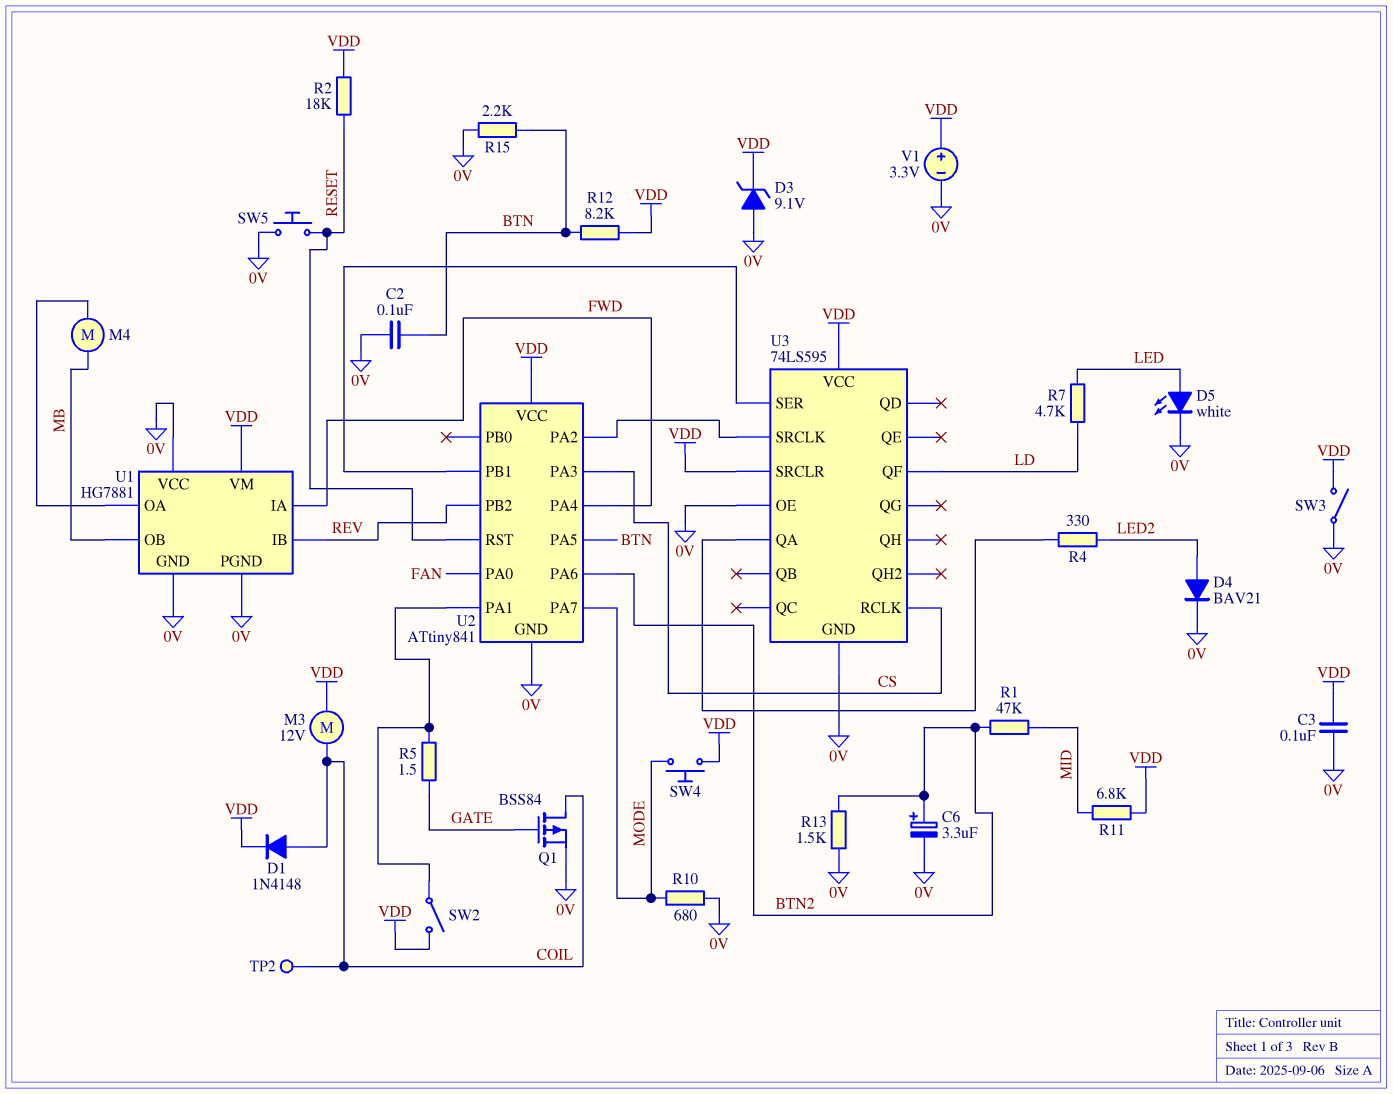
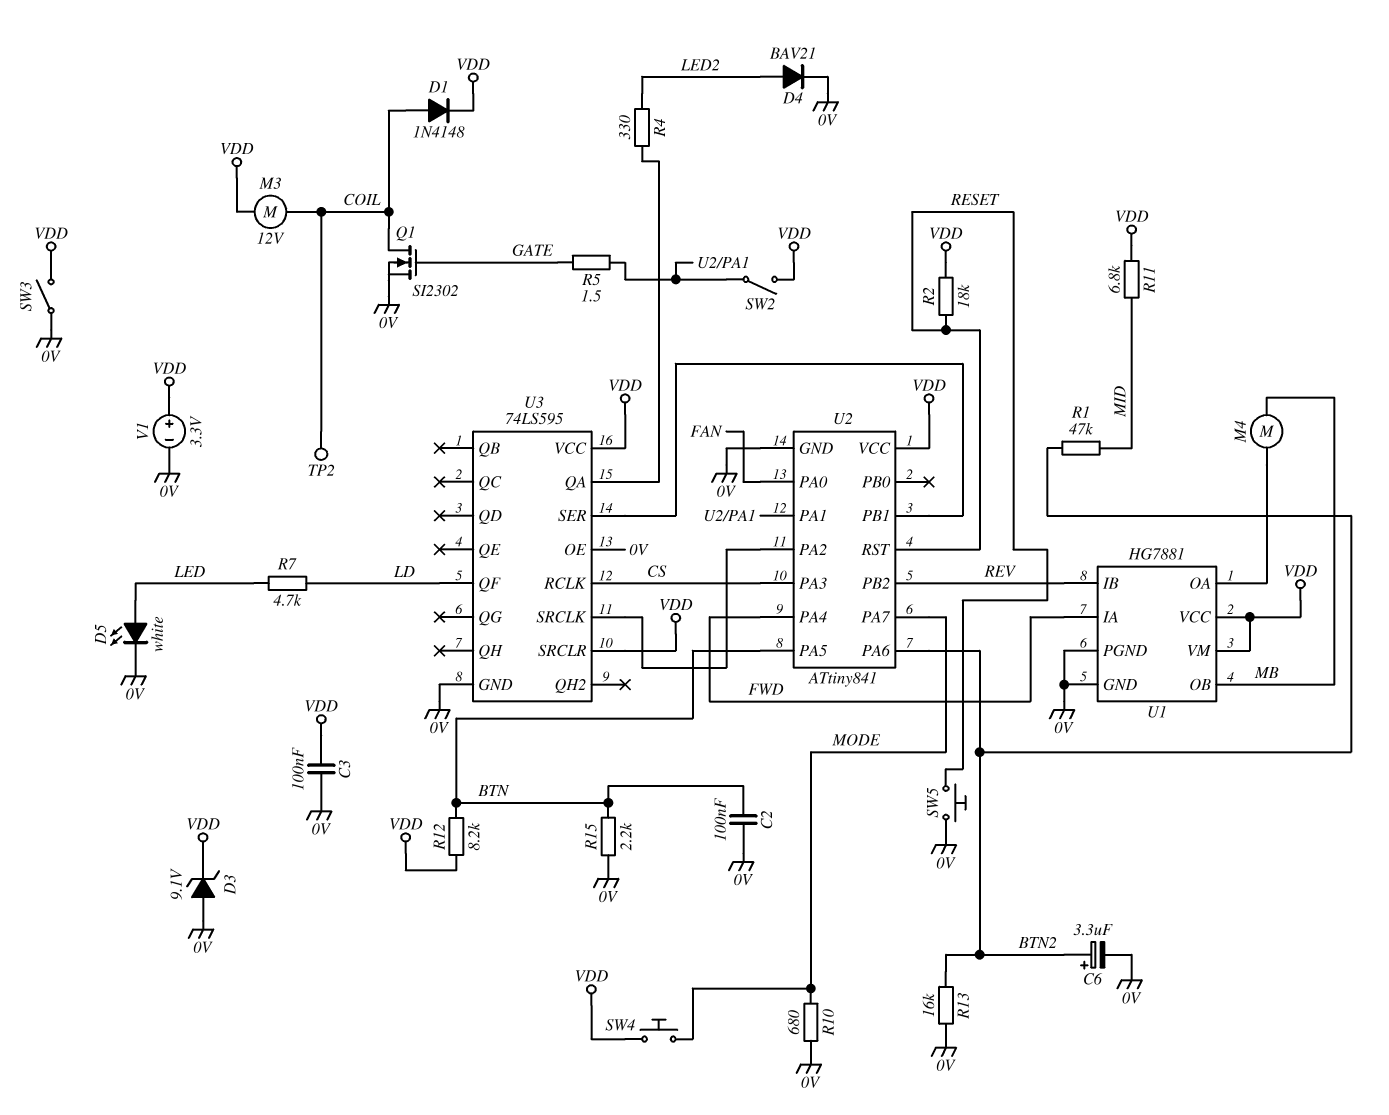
Q1: PMOS BSS84 (G GATE, D COIL, S 0V) -> NMOS SI2302 (G GATE, D COIL, S 0V)
R13: 1.5k (0V, BTN2) -> 16k (0V, BTN2)
U1 pin VCC: 0V -> VDD

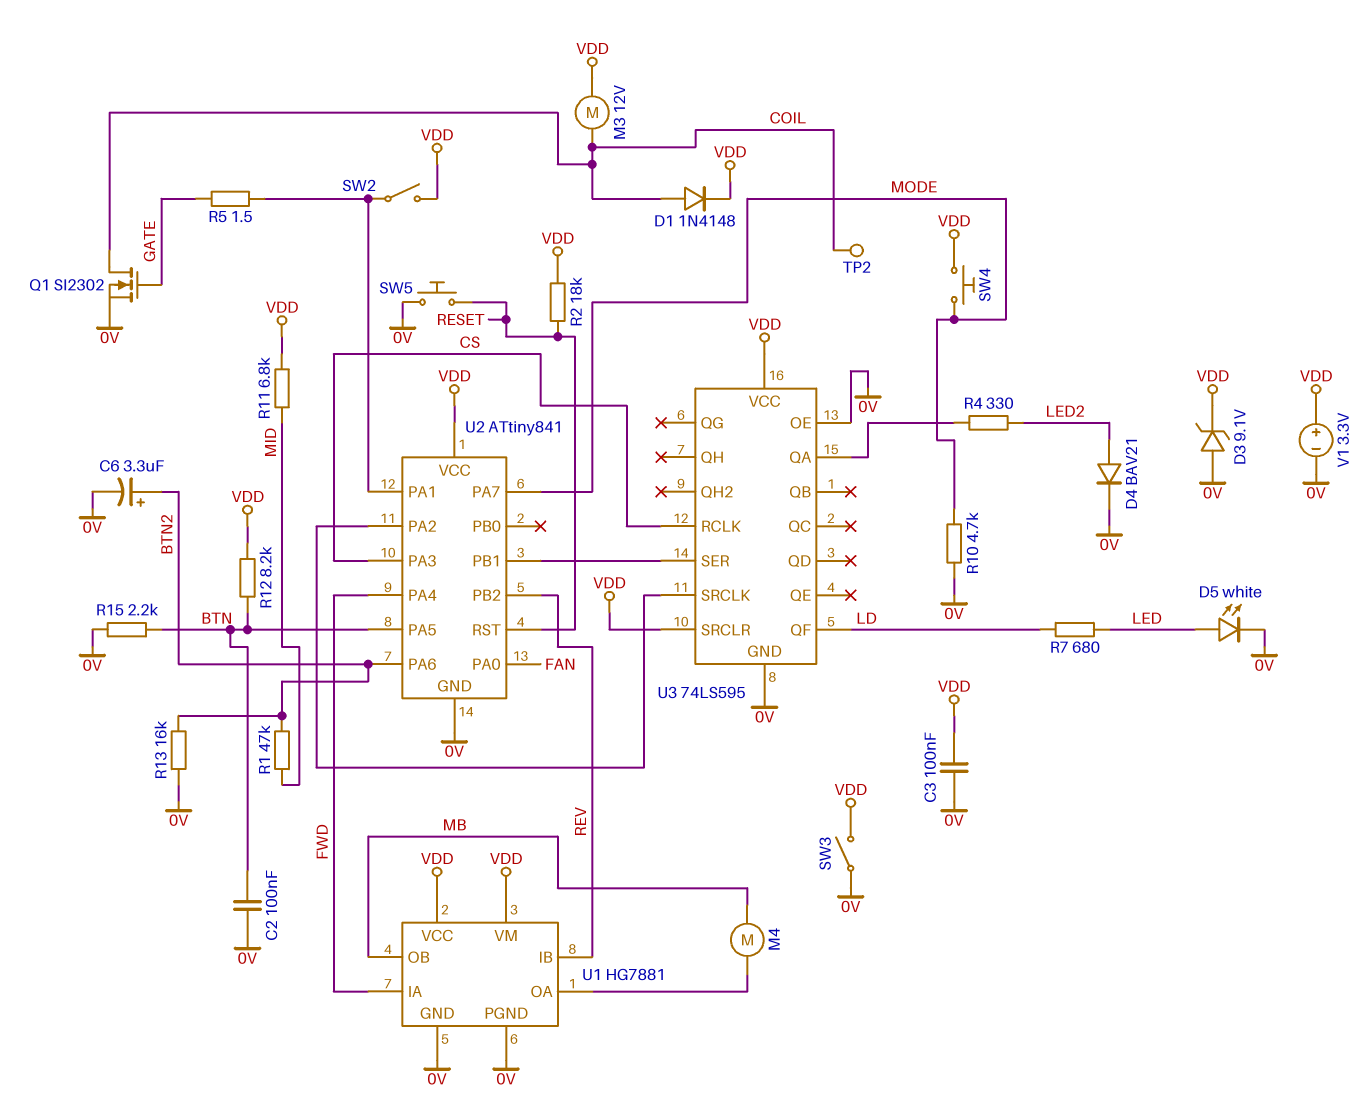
R7: 4.7k (LD, LED) -> 680 (LD, LED)
R10: 680 (0V, MODE) -> 4.7k (0V, MODE)

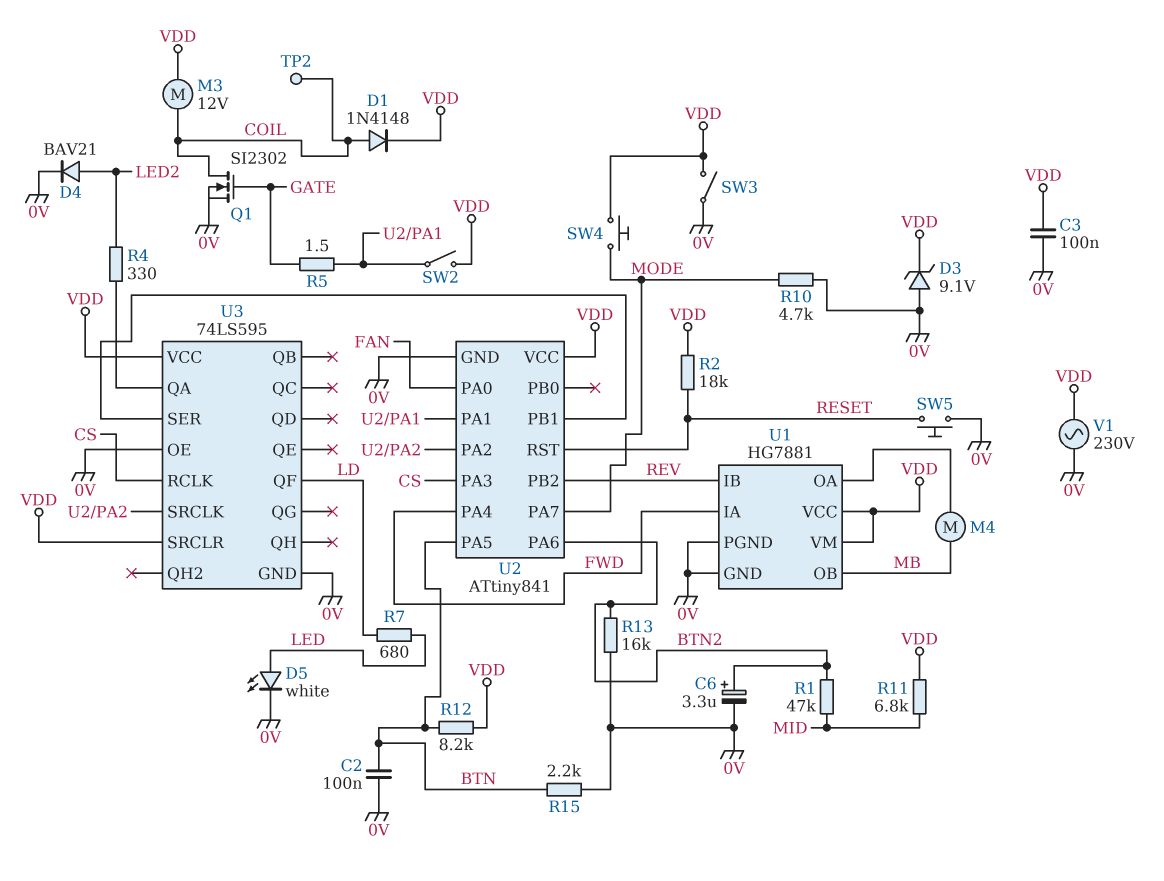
V1: 3.3V (plus VDD, minus 0V) -> AC 230V (0V, VDD)

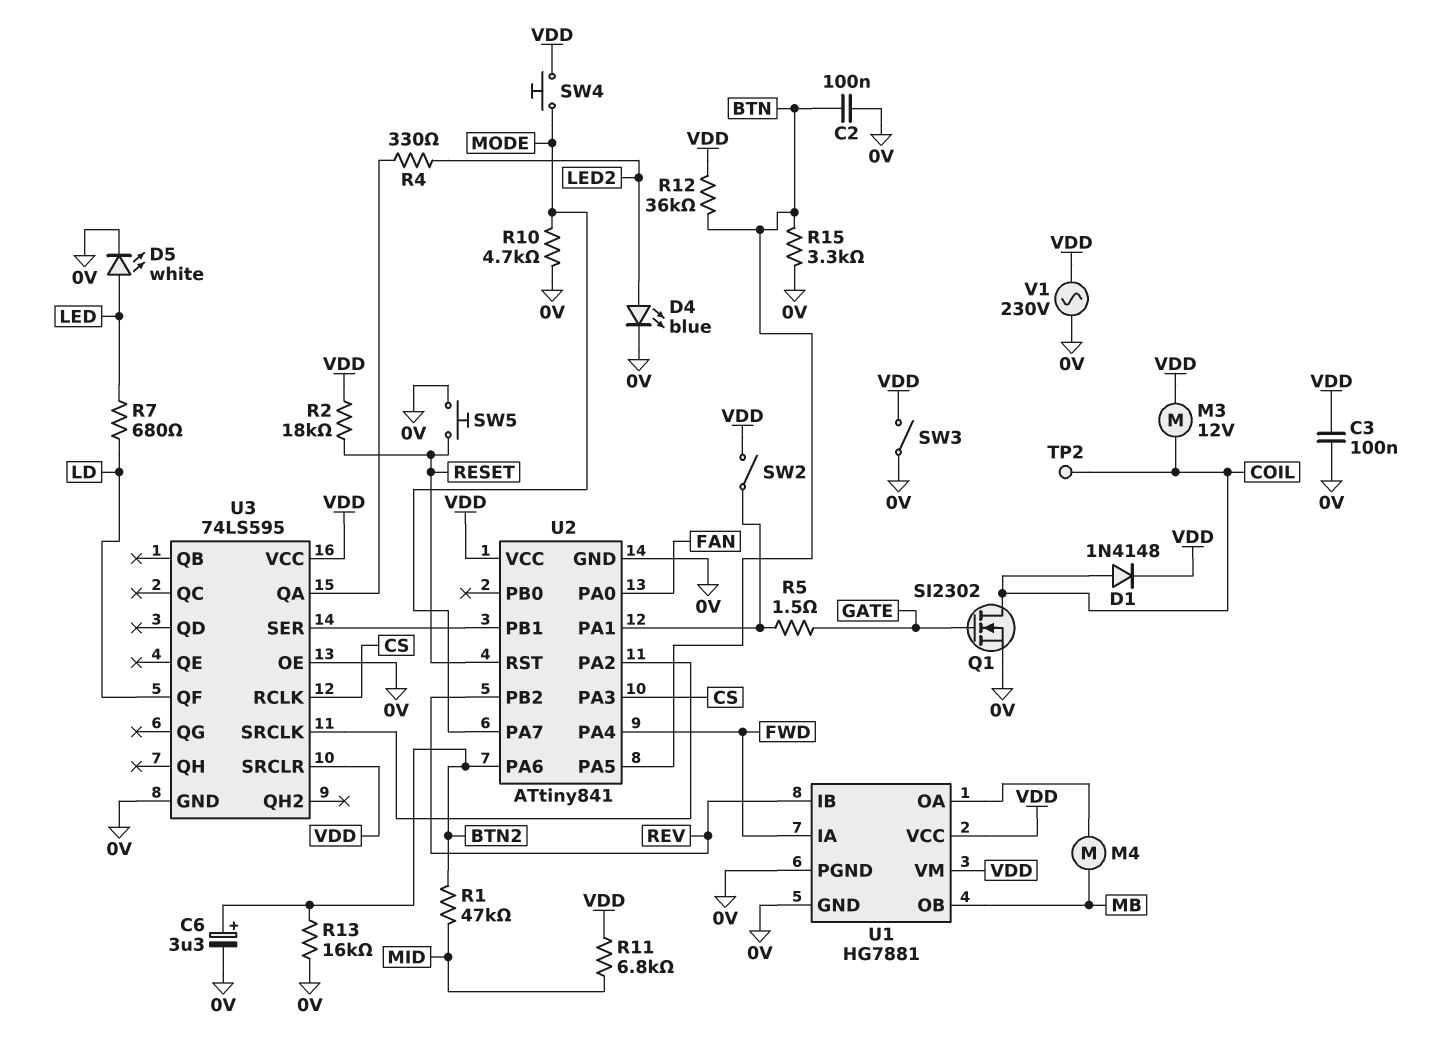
D3: zener 9.1V (A 0V, K VDD) -> none
D4: diode BAV21 (A LED2, K 0V) -> LED blue (A LED2, K 0V)
R12: 8.2k (BTN, VDD) -> 36k (BTN, VDD)
R15: 2.2k (0V, BTN) -> 3.3k (0V, BTN)

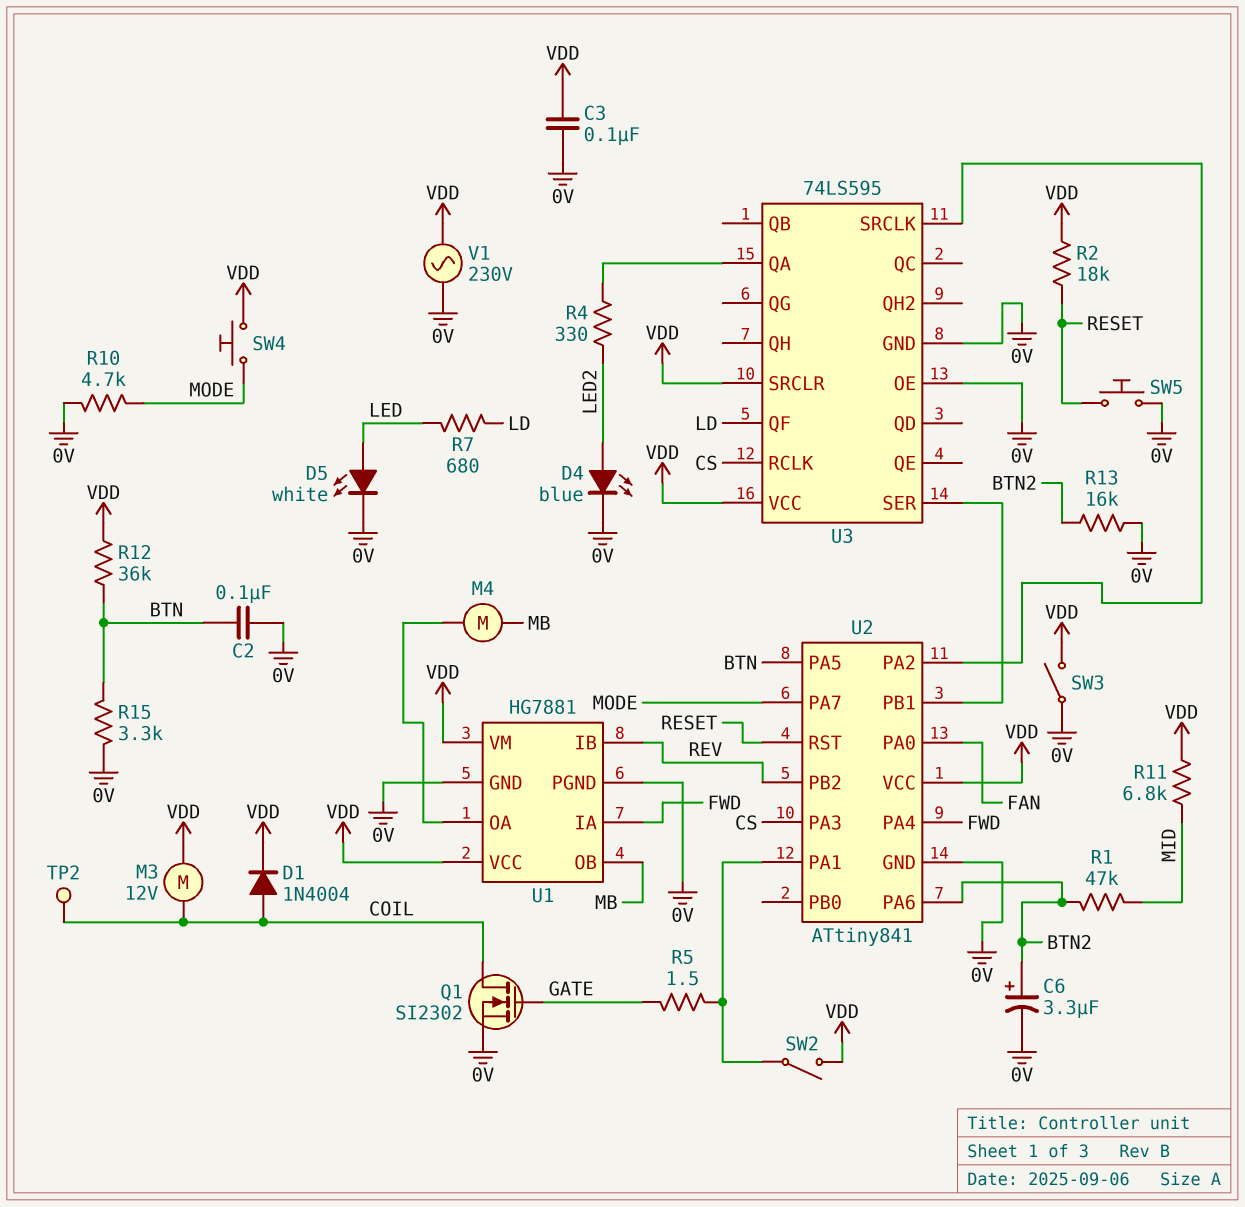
D1: diode 1N4148 (A COIL, K VDD) -> diode 1N4004 (A COIL, K VDD)

